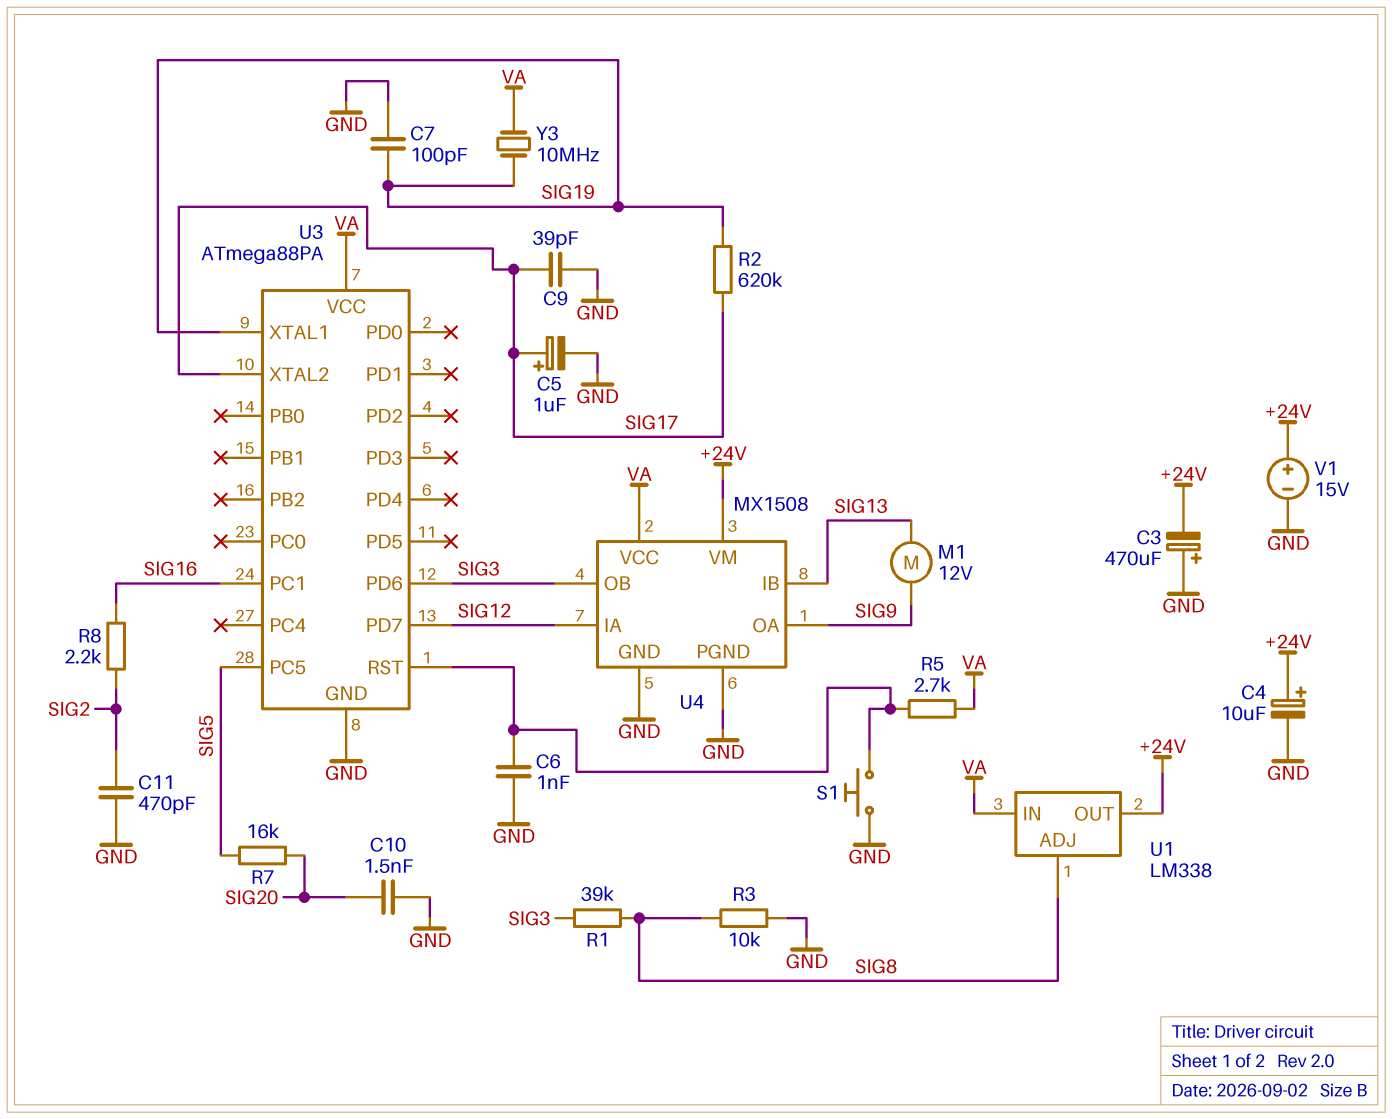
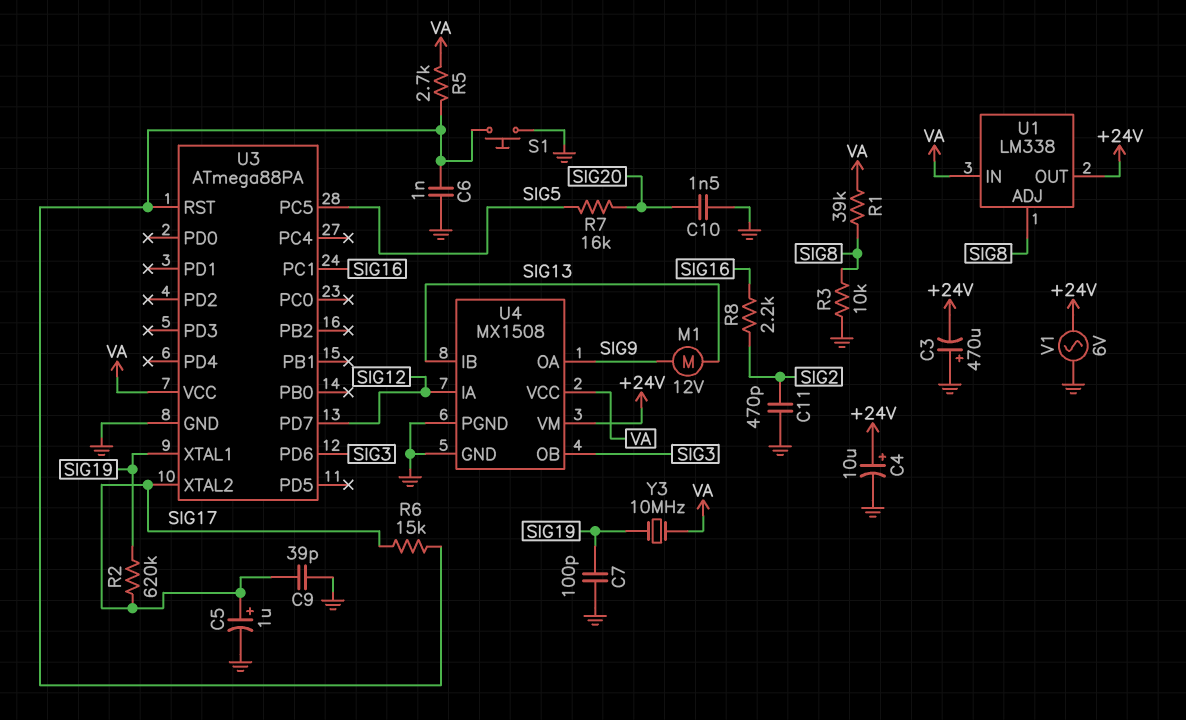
R1: 39k (SIG3, SIG8) -> 39k (SIG8, VA)
R6: none -> 15k (SIG17, U3/RST)
V1: 15V (plus +24V, minus GND) -> AC 6V (+24V, GND)

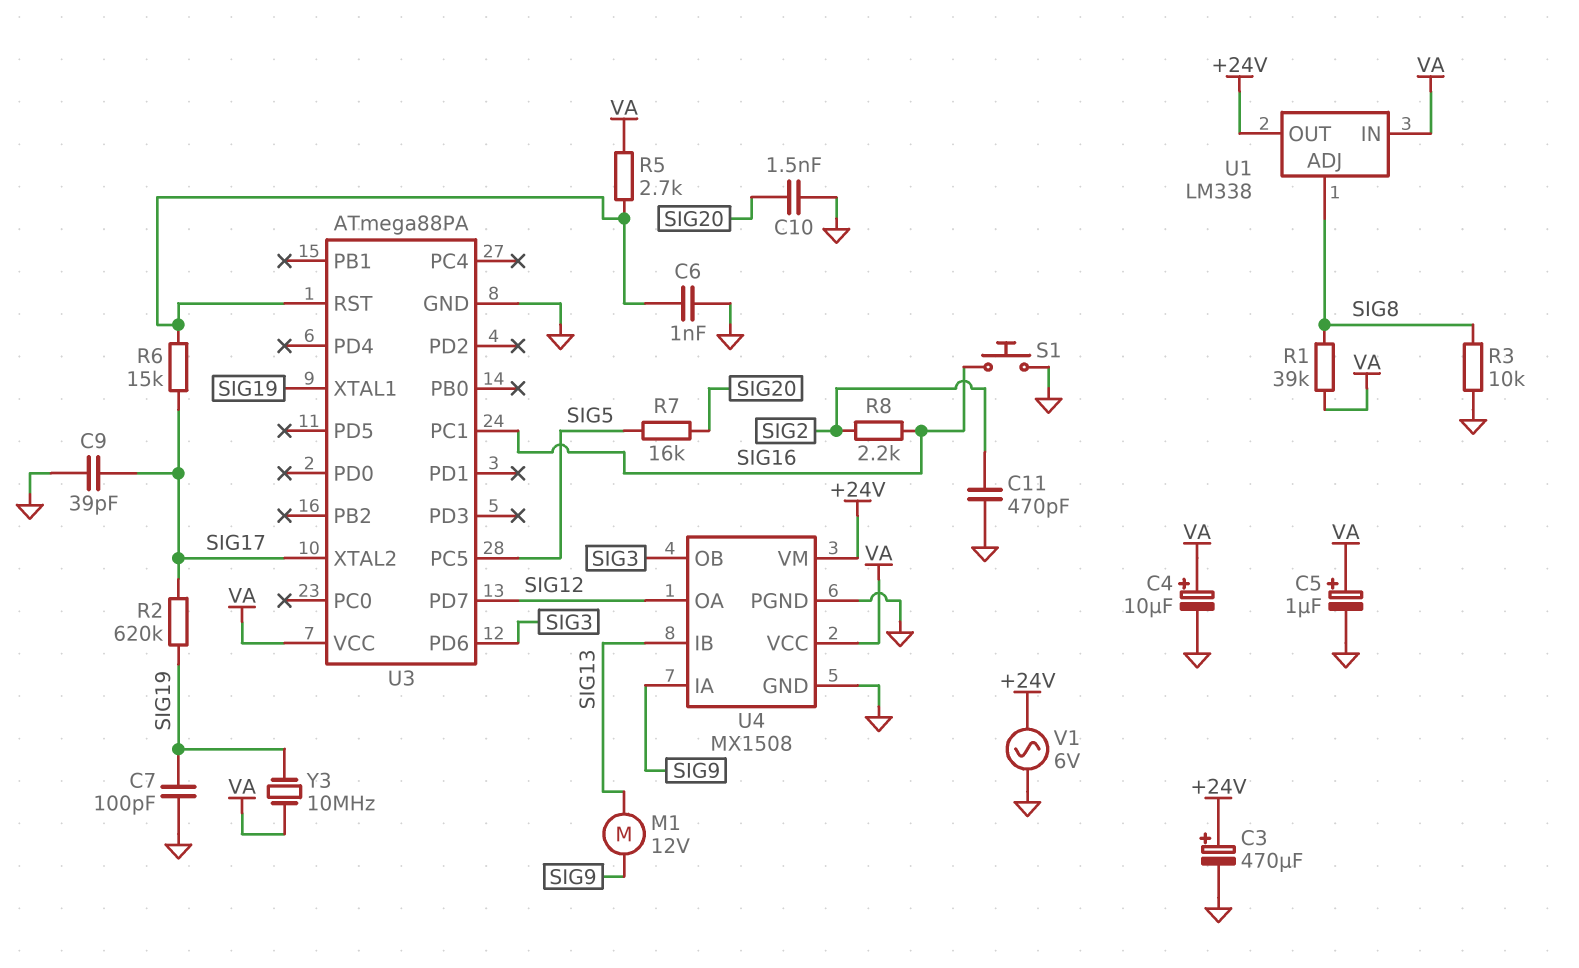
C3: 470uF (plus GND, minus +24V) -> 470uF (plus +24V, minus GND)
C4: 10uF (plus +24V, minus GND) -> 10uF (plus VA, minus GND)
C5: 1uF (plus SIG17, minus GND) -> 1uF (plus VA, minus GND)
S1: button (GND, U3/RST) -> button (GND, SIG16)
U4 pin IA: SIG12 -> SIG9
U4 pin OA: SIG9 -> SIG12

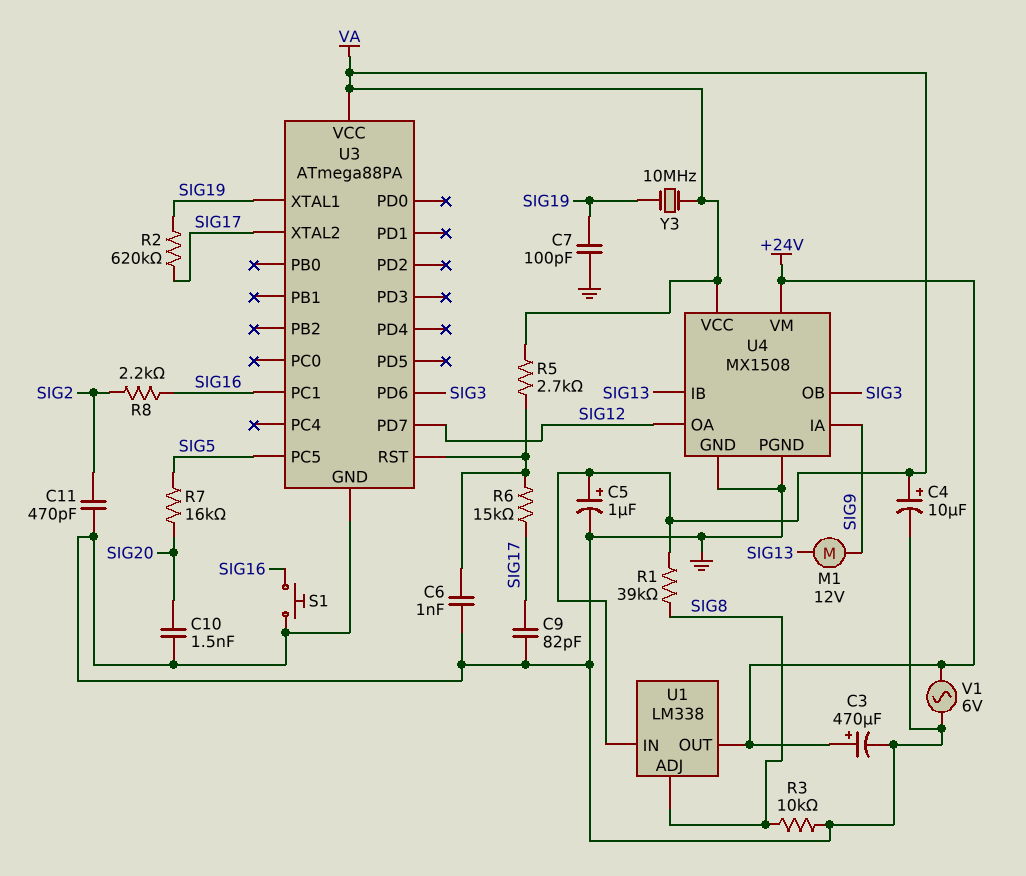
C9: 39pF (GND, SIG17) -> 82pF (GND, SIG17)

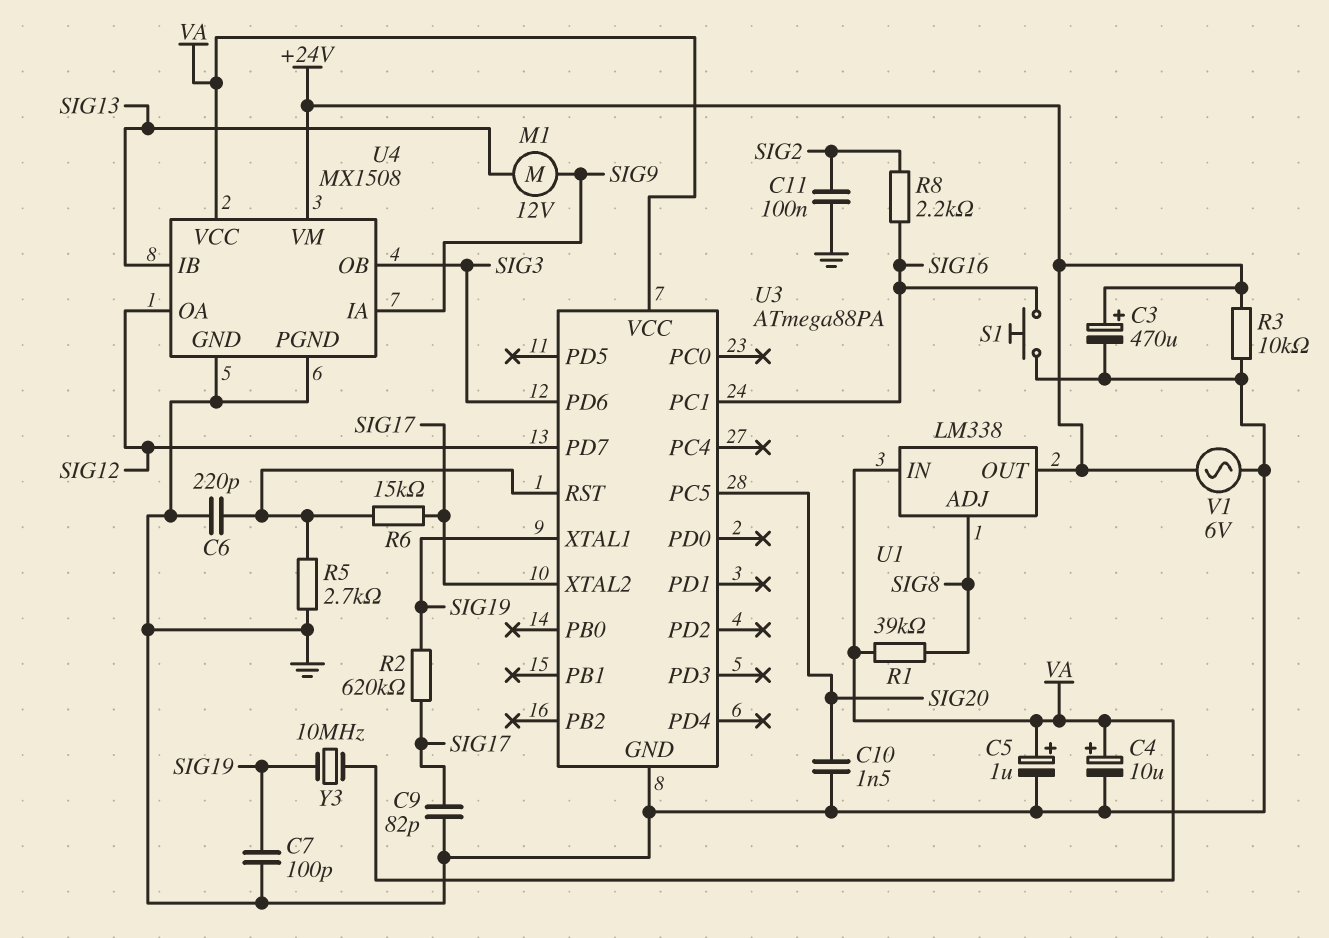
C6: 1nF (GND, U3/RST) -> 220pF (GND, U3/RST)
C11: 470pF (GND, SIG2) -> 100nF (GND, SIG2)
R3: 10k (GND, SIG8) -> 10k (+24V, GND)
R5: 2.7k (U3/RST, VA) -> 2.7k (GND, U3/RST)
R7: 16k (SIG5, SIG20) -> none
U3 pin PC5: SIG5 -> SIG20

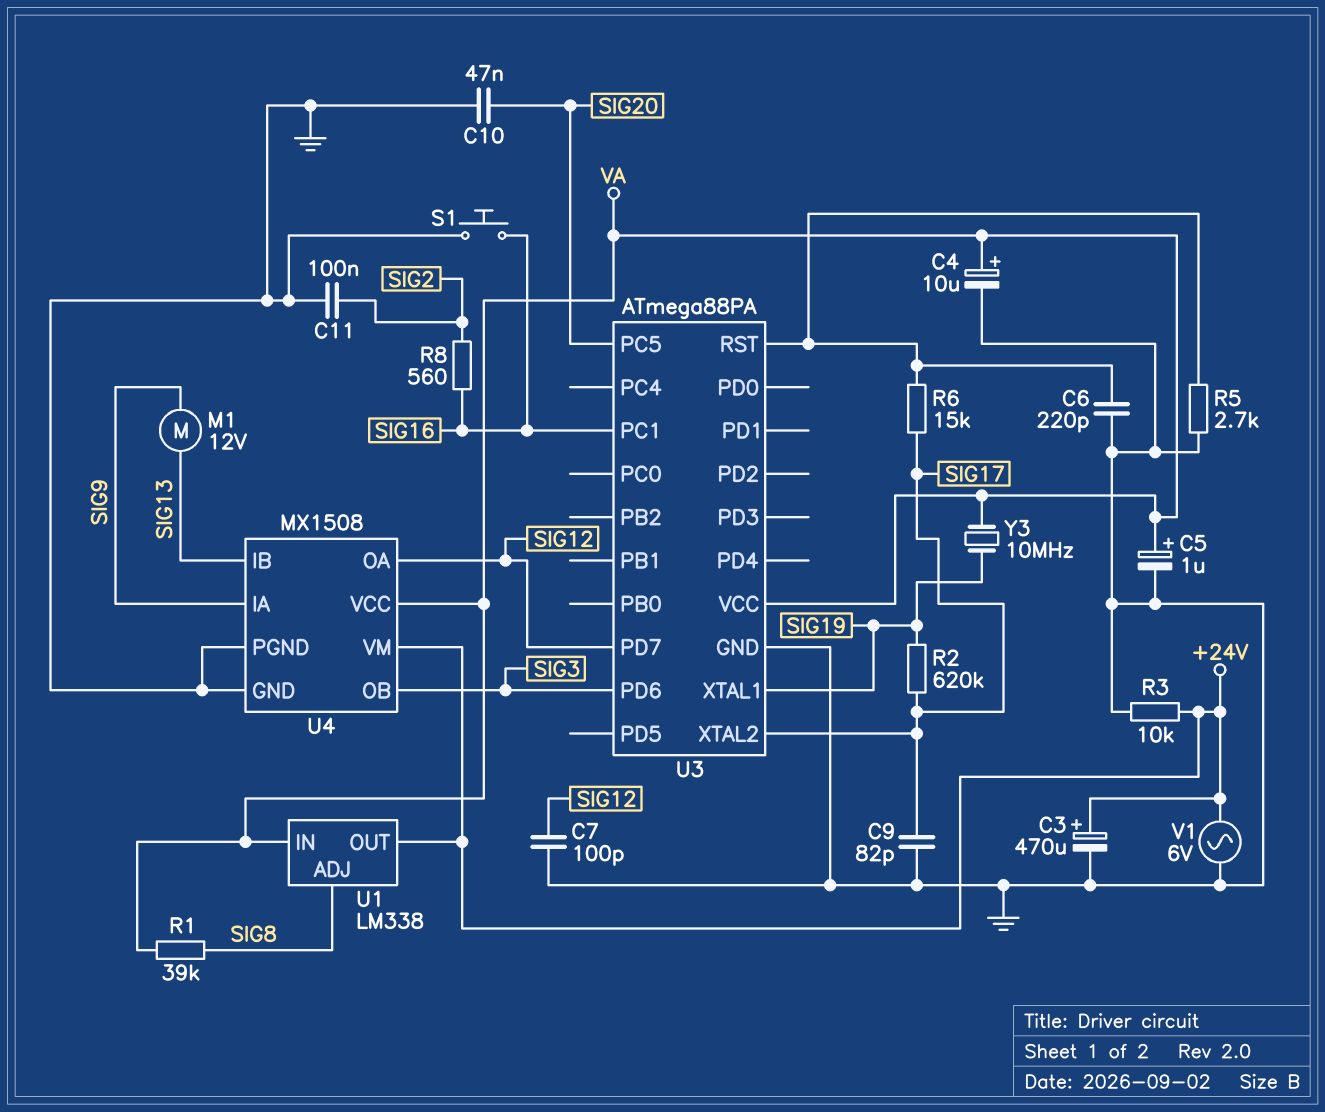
C7: 100pF (GND, SIG19) -> 100pF (GND, SIG12)
C10: 1.5nF (GND, SIG20) -> 47nF (GND, SIG20)
R8: 2.2k (SIG2, SIG16) -> 560 (SIG2, SIG16)

